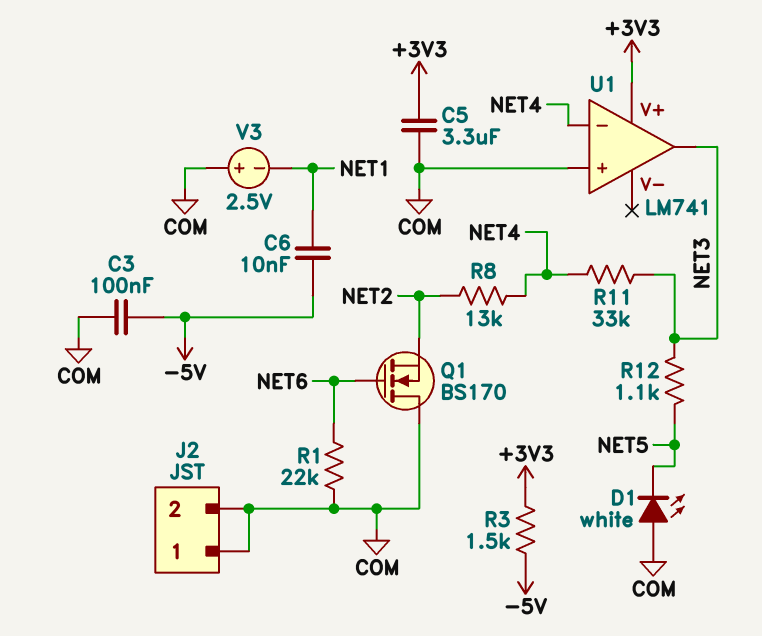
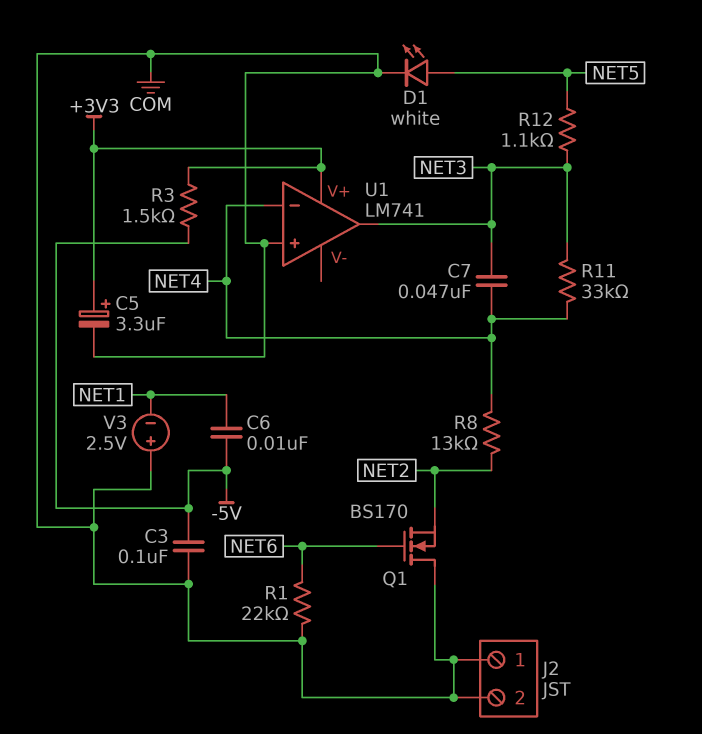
C5: 3.3uF (+3V3, COM) -> 3.3uF (plus +3V3, minus COM)
C7: none -> 47nF (NET3, NET4)
D1: LED white (A COM, K NET5) -> LED white (A NET5, K COM)

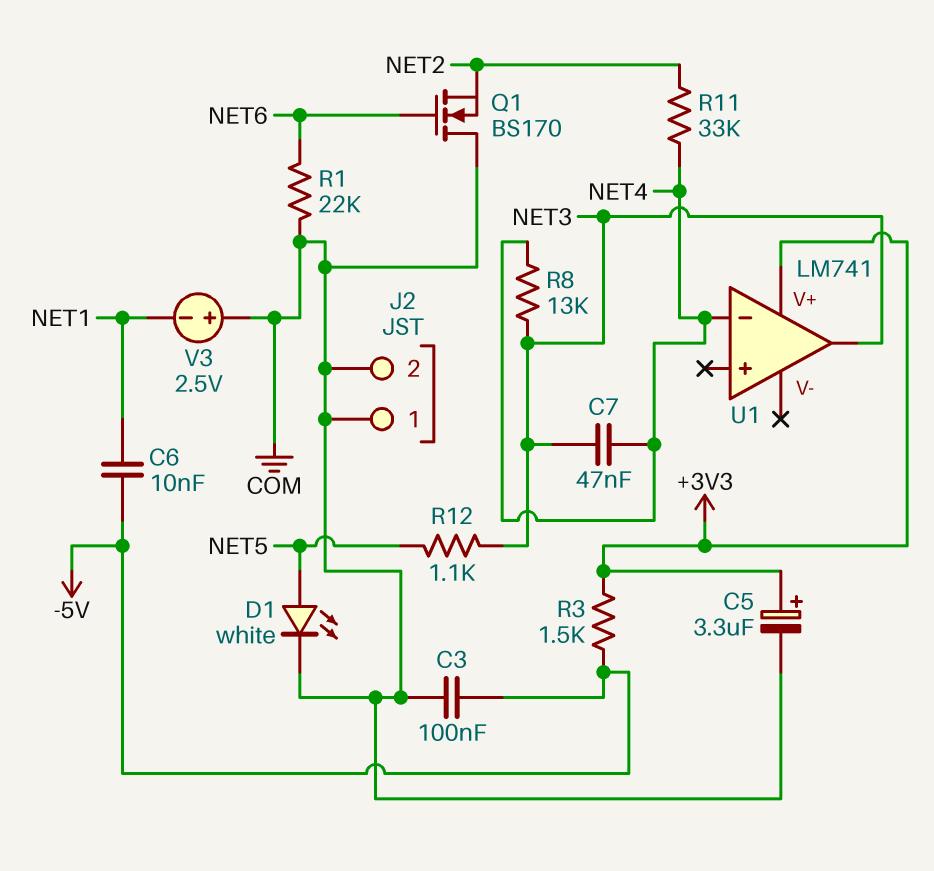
R8: 13k (NET2, NET4) -> 13k (NET3, NET4)
R11: 33k (NET3, NET4) -> 33k (NET2, NET4)
U1 pin in+: COM -> none

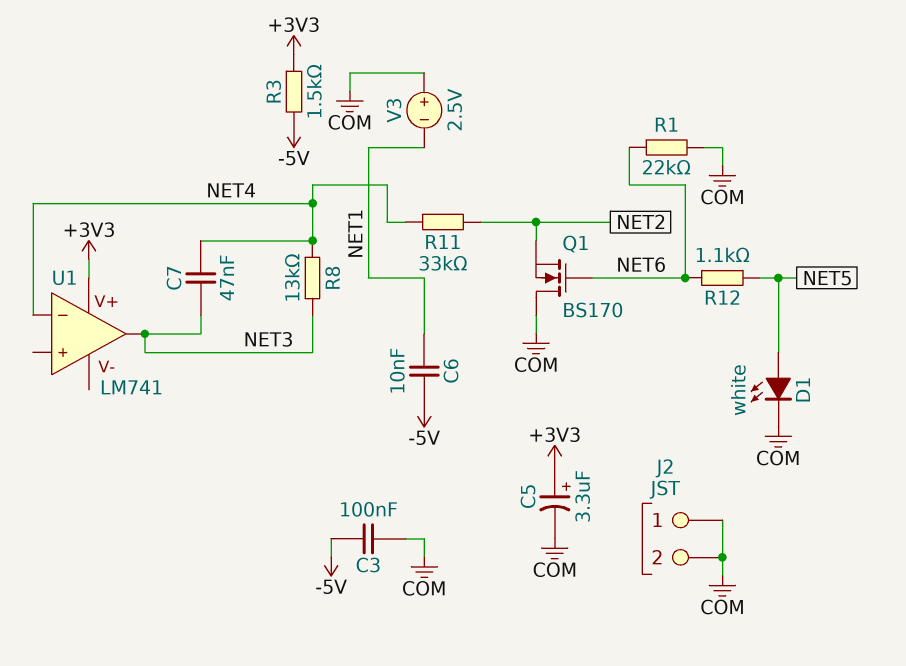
R12: 1.1k (NET3, NET5) -> 1.1k (NET5, NET6)

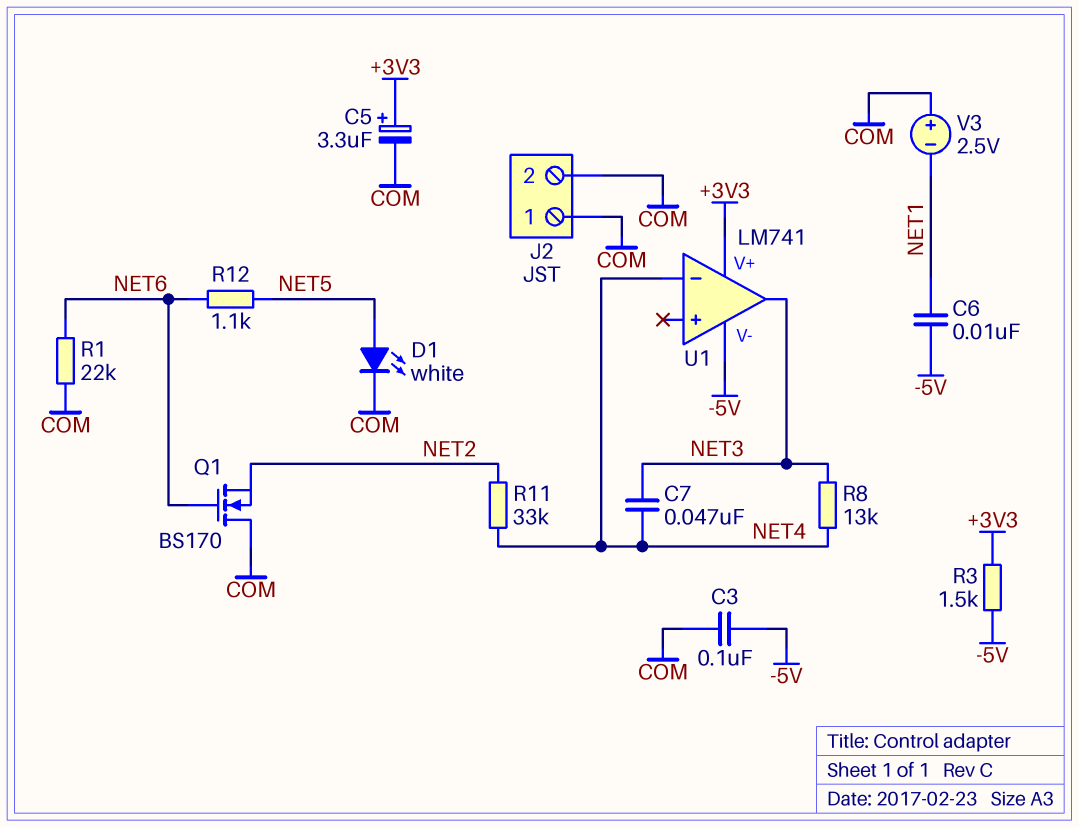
U1 pin V-: none -> -5V

